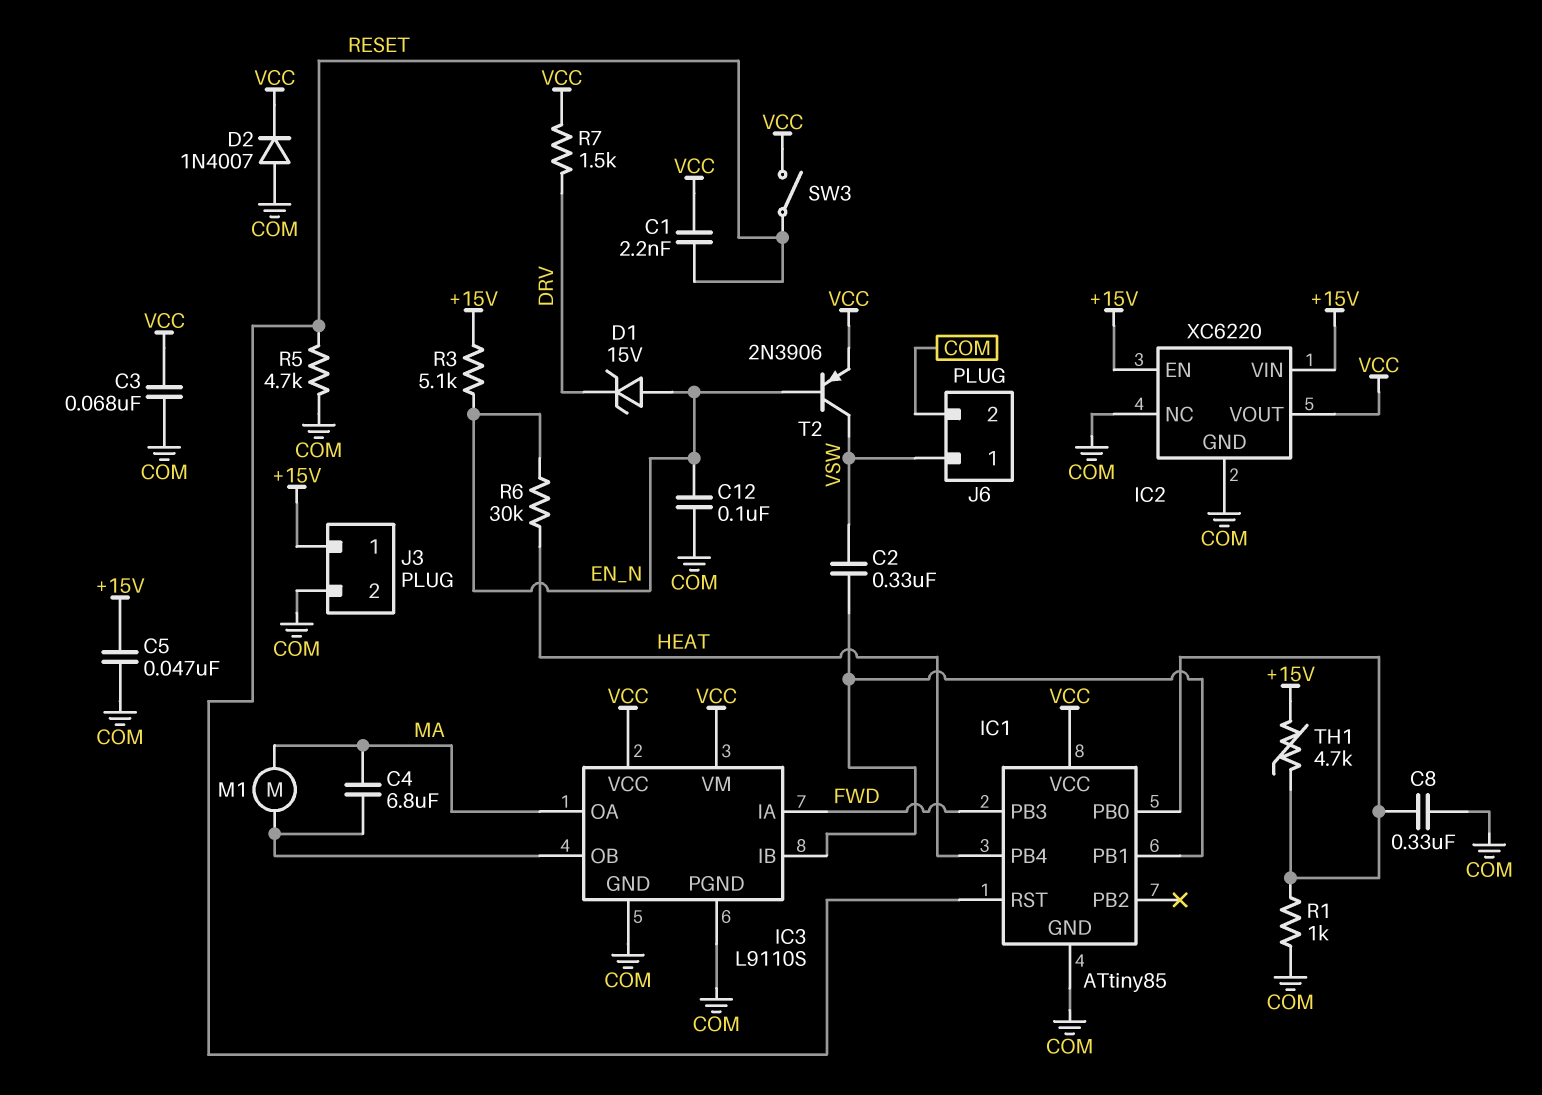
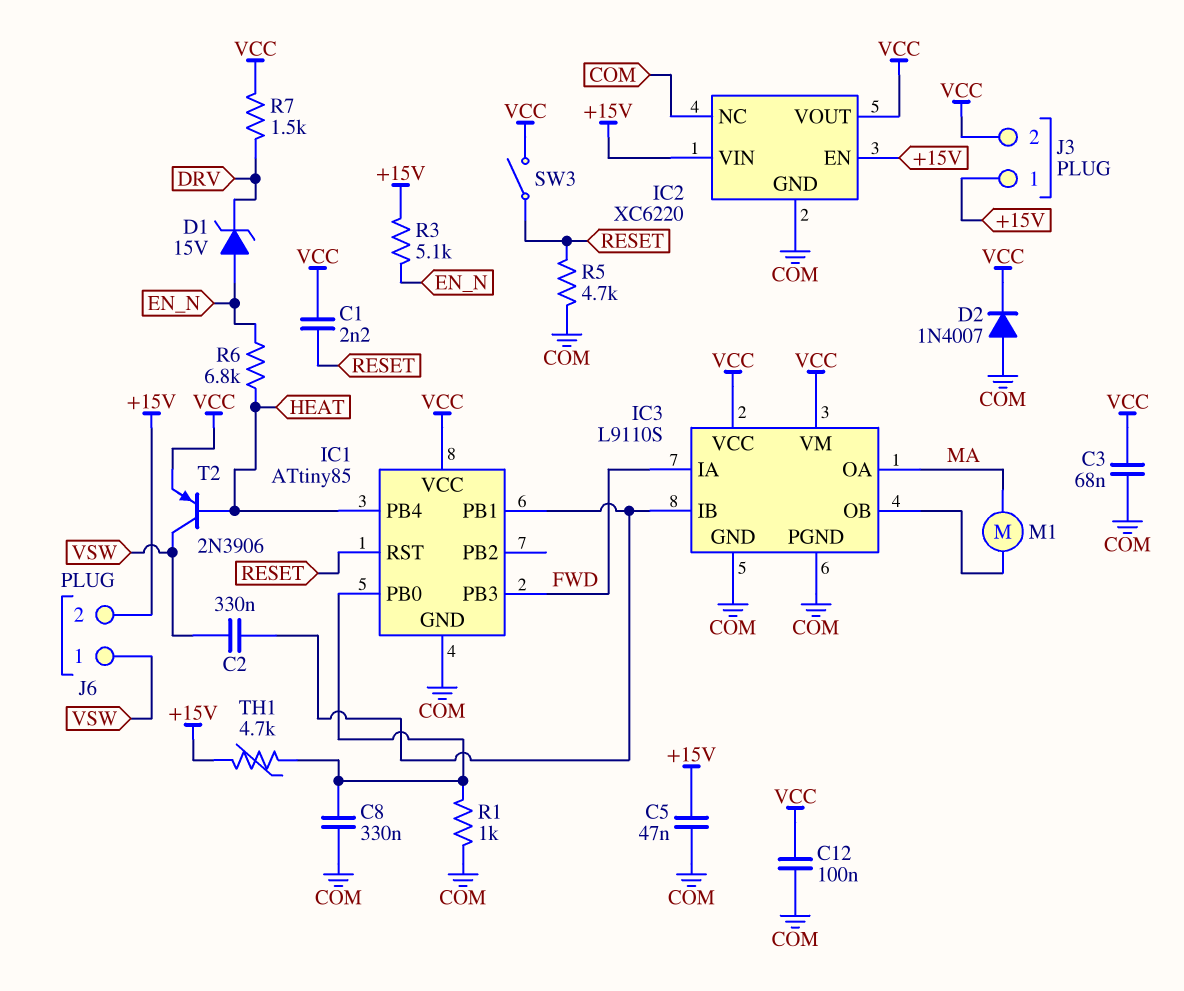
C4: 6.8uF (IC3/OB, MA) -> none
C12: 100nF (COM, EN_N) -> 100nF (COM, VCC)
J3 pin 2: COM -> VCC
J6 pin 2: COM -> +15V
R6: 30k (EN_N, HEAT) -> 6.8k (EN_N, HEAT)
T2: PNP 2N3906 (B EN_N, C VSW, E VCC) -> PNP 2N3906 (B HEAT, C VSW, E VCC)

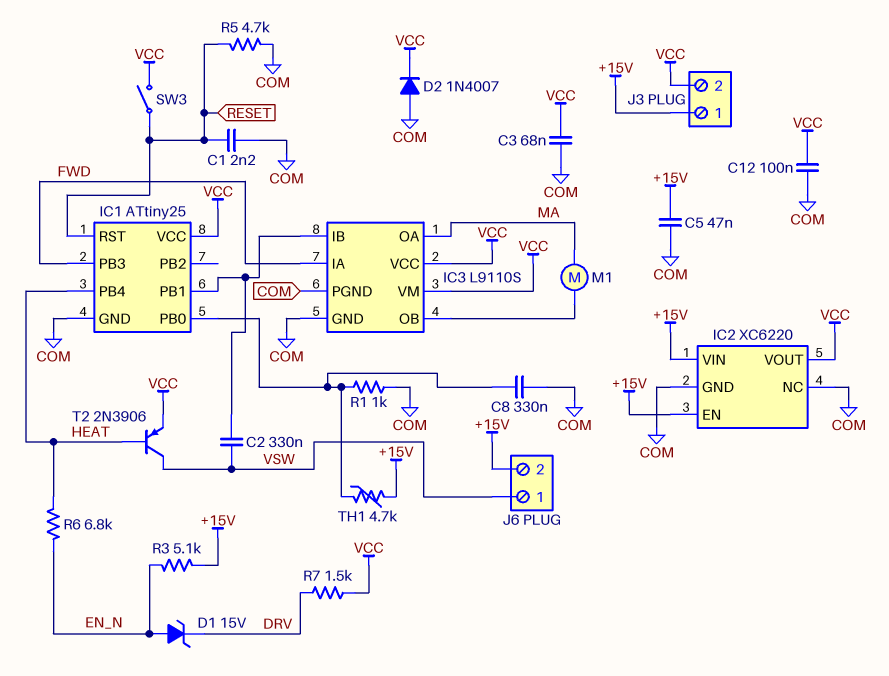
C1: 2.2nF (RESET, VCC) -> 2.2nF (COM, RESET)
IC1: ATtiny85 -> ATtiny25

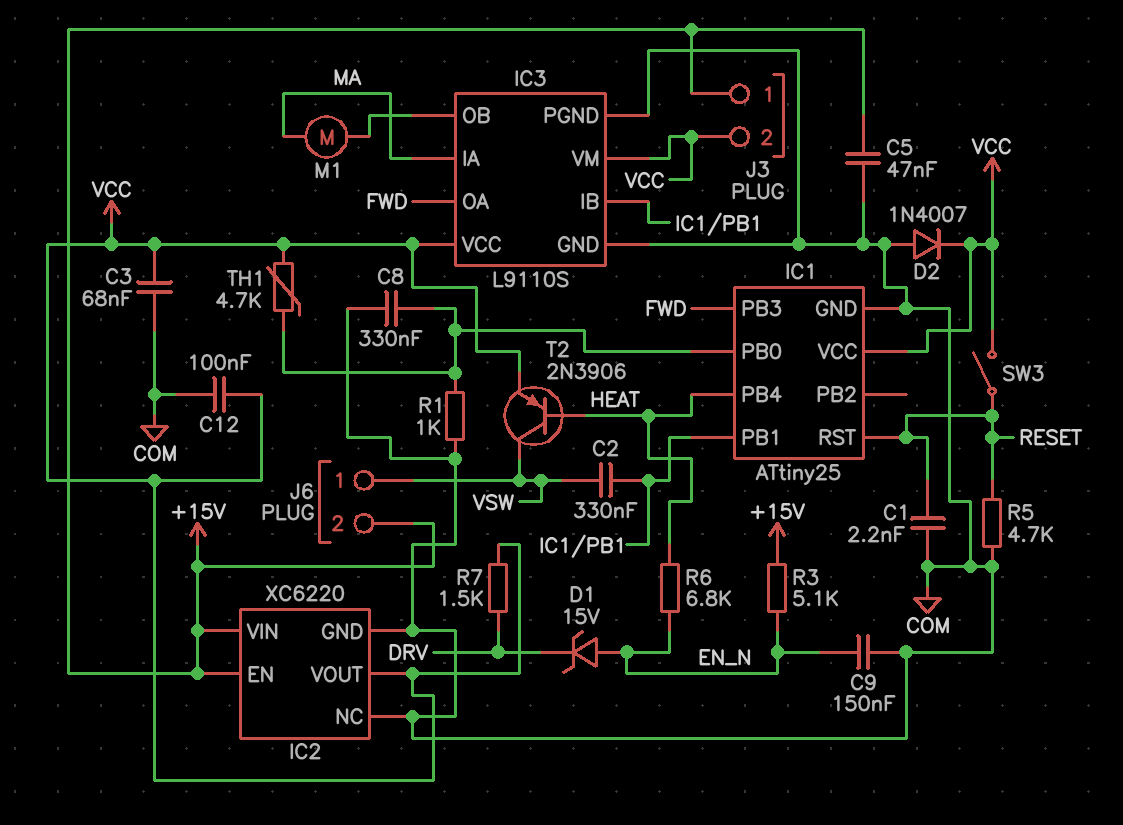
C9: none -> 150nF (COM, EN_N)
IC3 pin IA: FWD -> MA
IC3 pin OA: MA -> FWD
TH1: 4.7k (+15V, IC1/PB0) -> 4.7k (IC1/PB0, VCC)

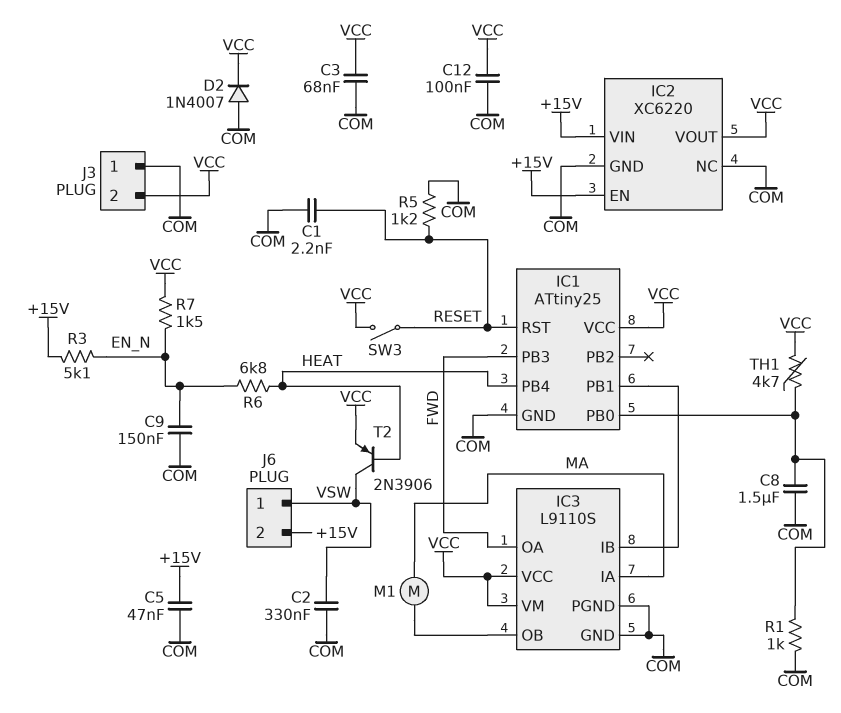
C2: 330nF (IC1/PB1, VSW) -> 330nF (COM, VSW)
C8: 330nF (COM, IC1/PB0) -> 1.5uF (COM, IC1/PB0)
D1: zener 15V (A EN_N, K DRV) -> none
J3 pin 1: +15V -> COM
R5: 4.7k (COM, RESET) -> 1.2k (COM, RESET)
R7: 1.5k (DRV, VCC) -> 1.5k (EN_N, VCC)

